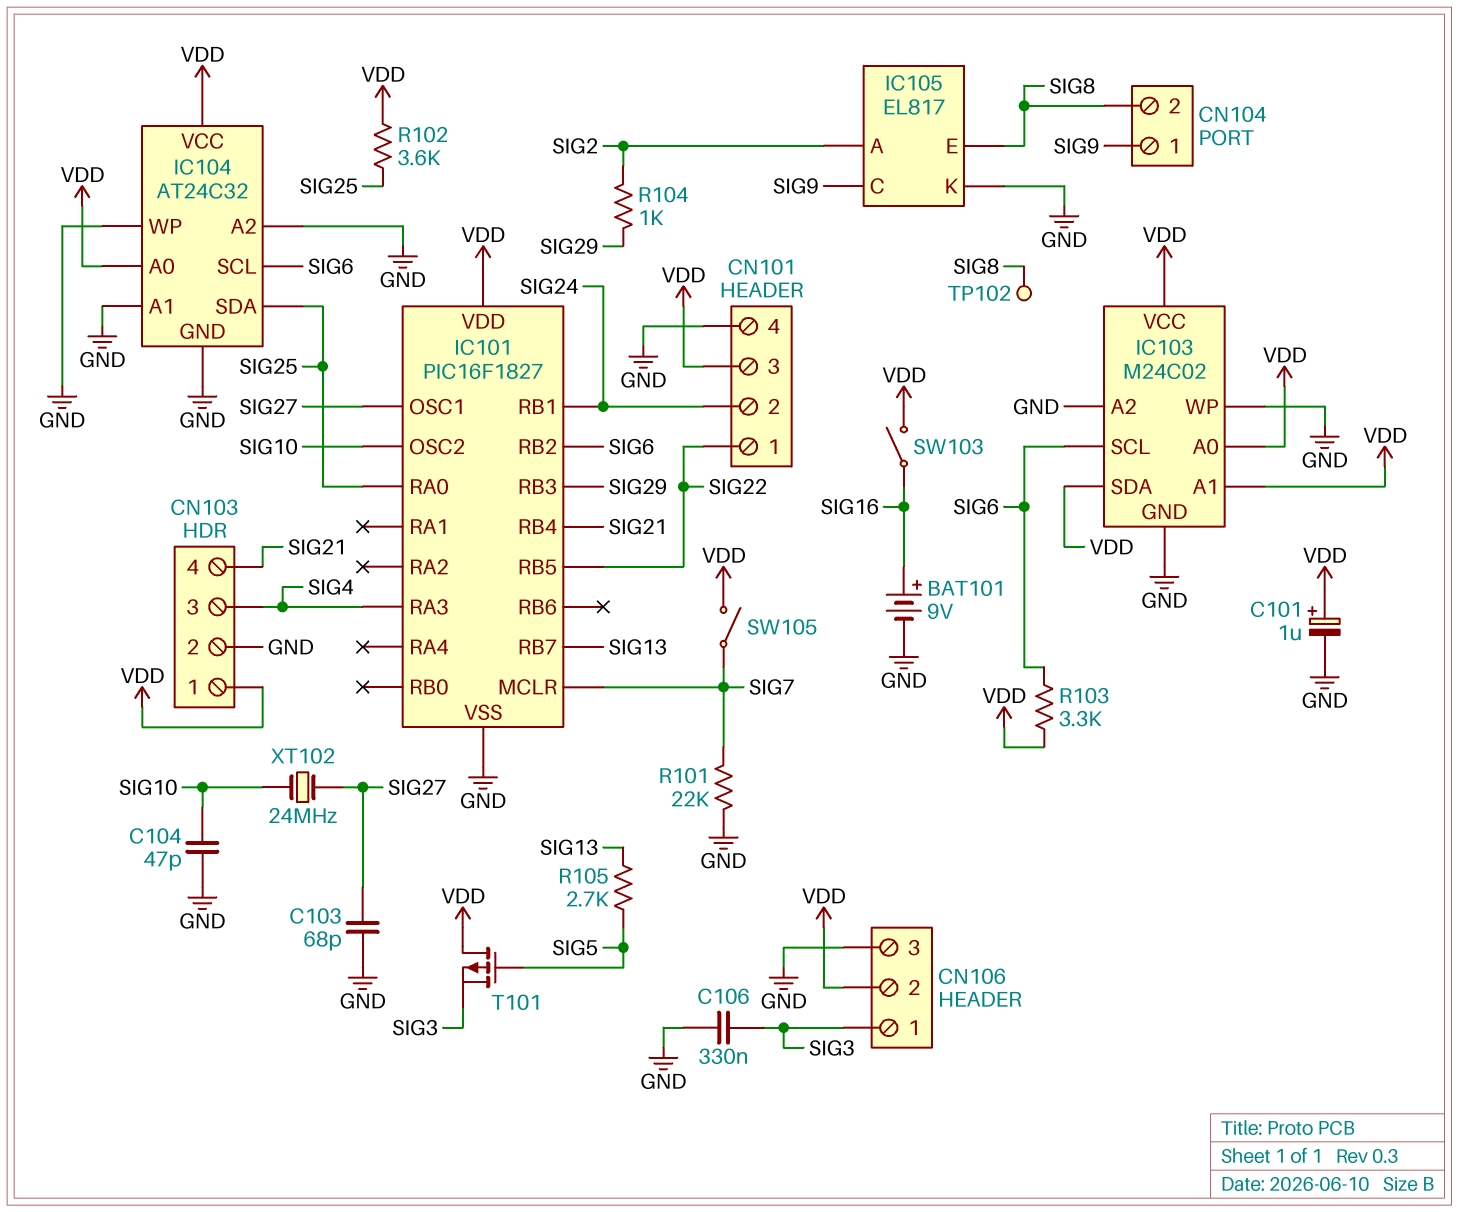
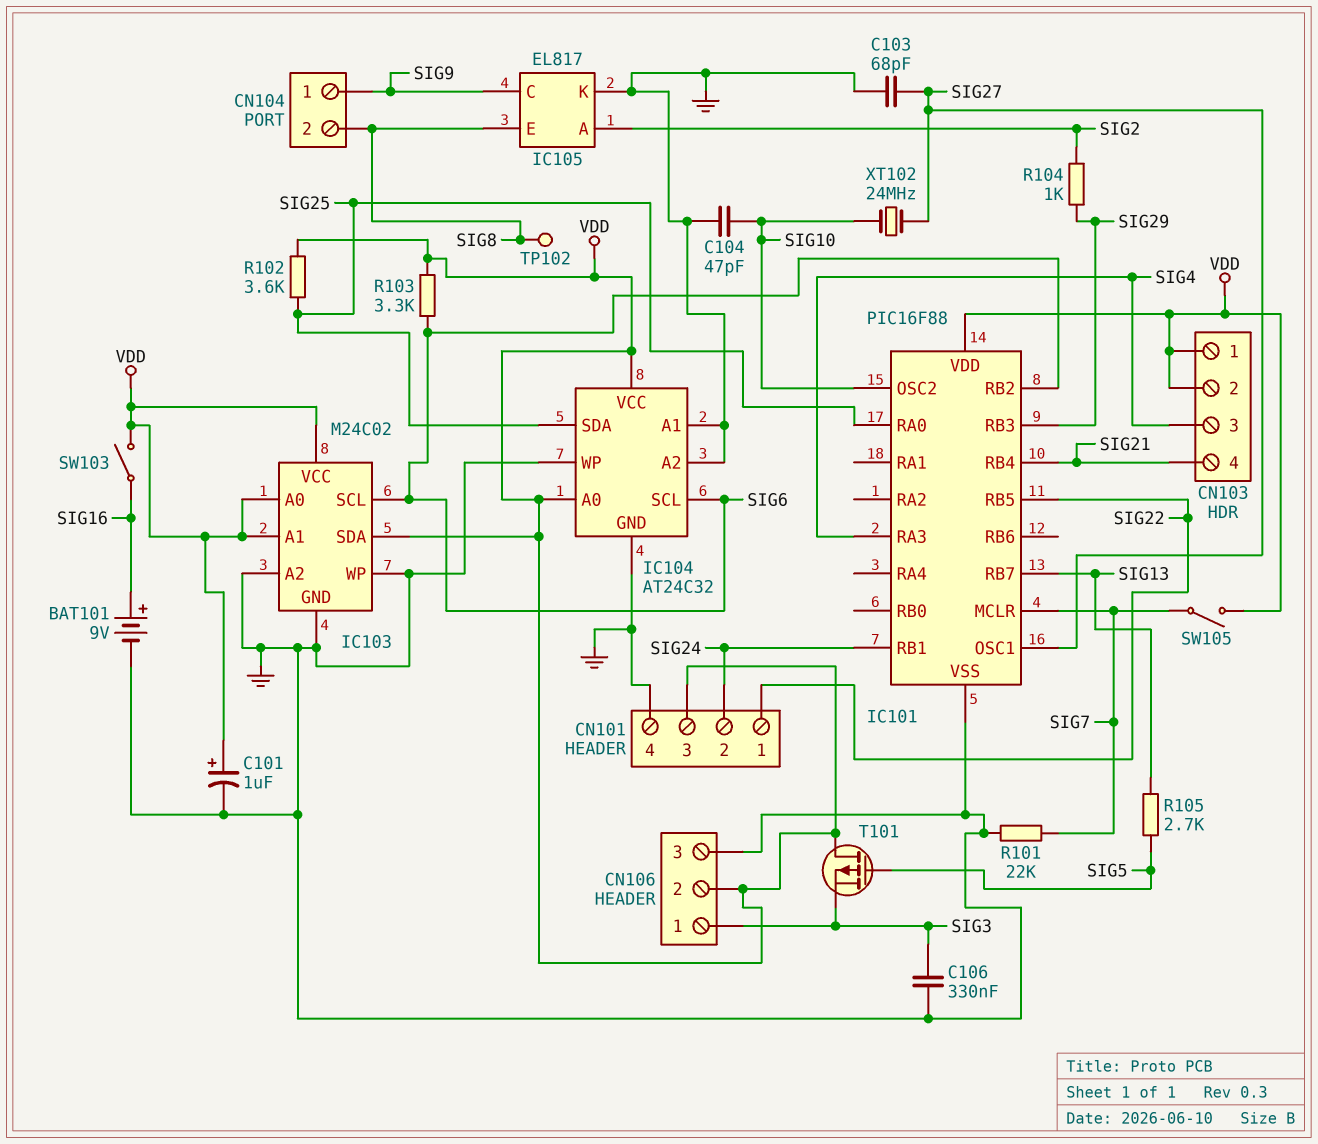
CN103 pin 2: GND -> VDD
IC101: PIC16F1827 -> PIC16F88

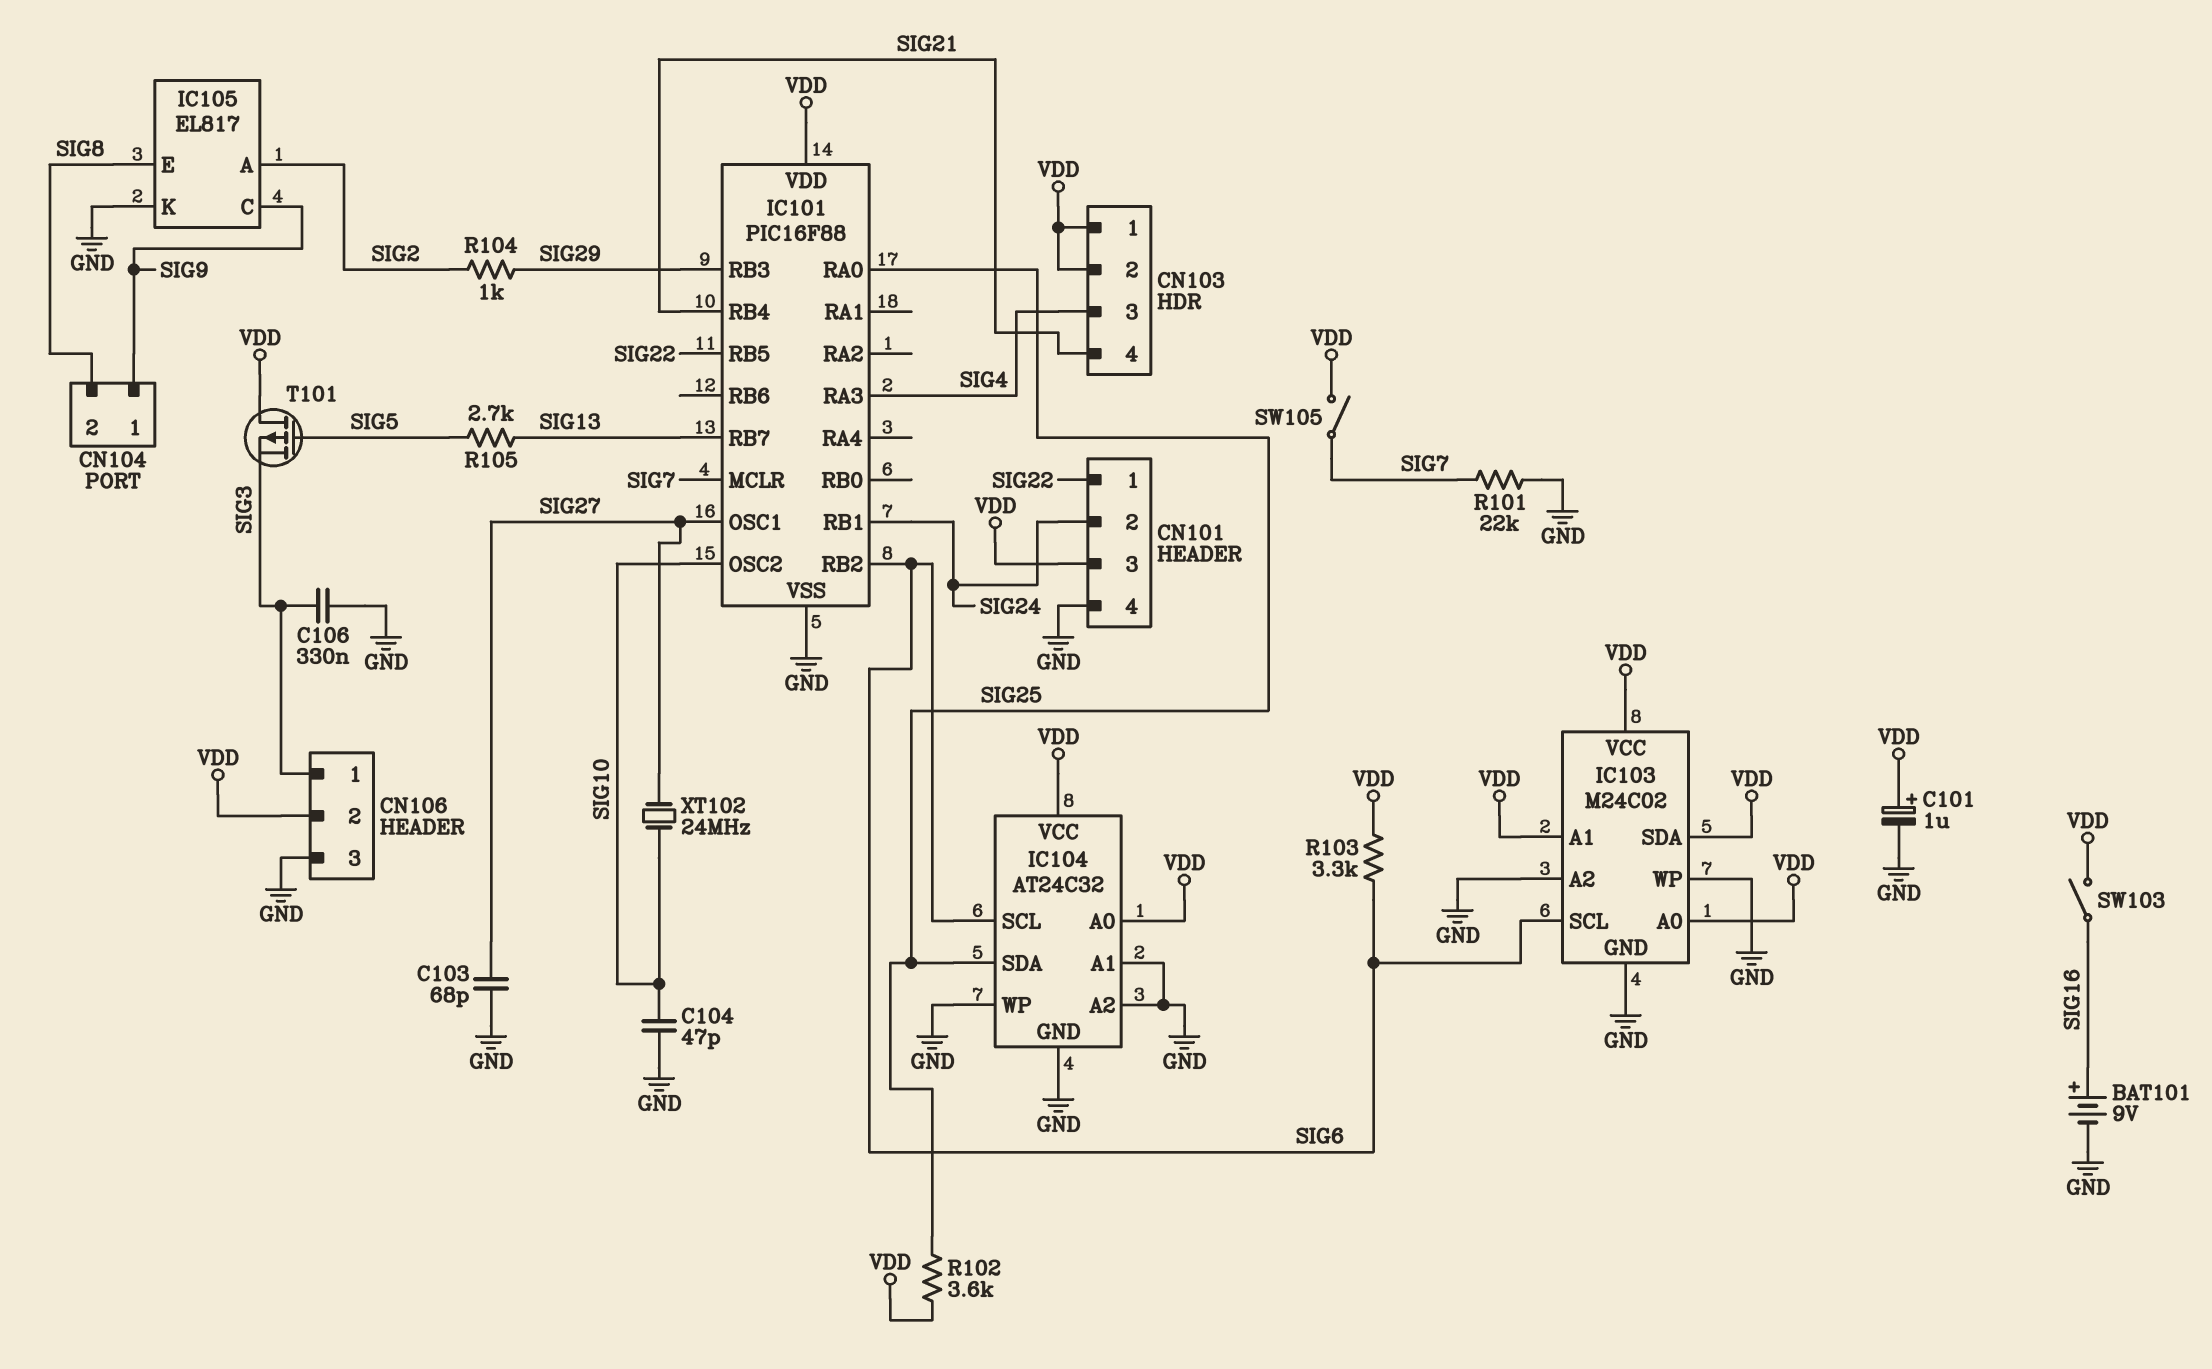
TP102: test point (SIG8) -> none

